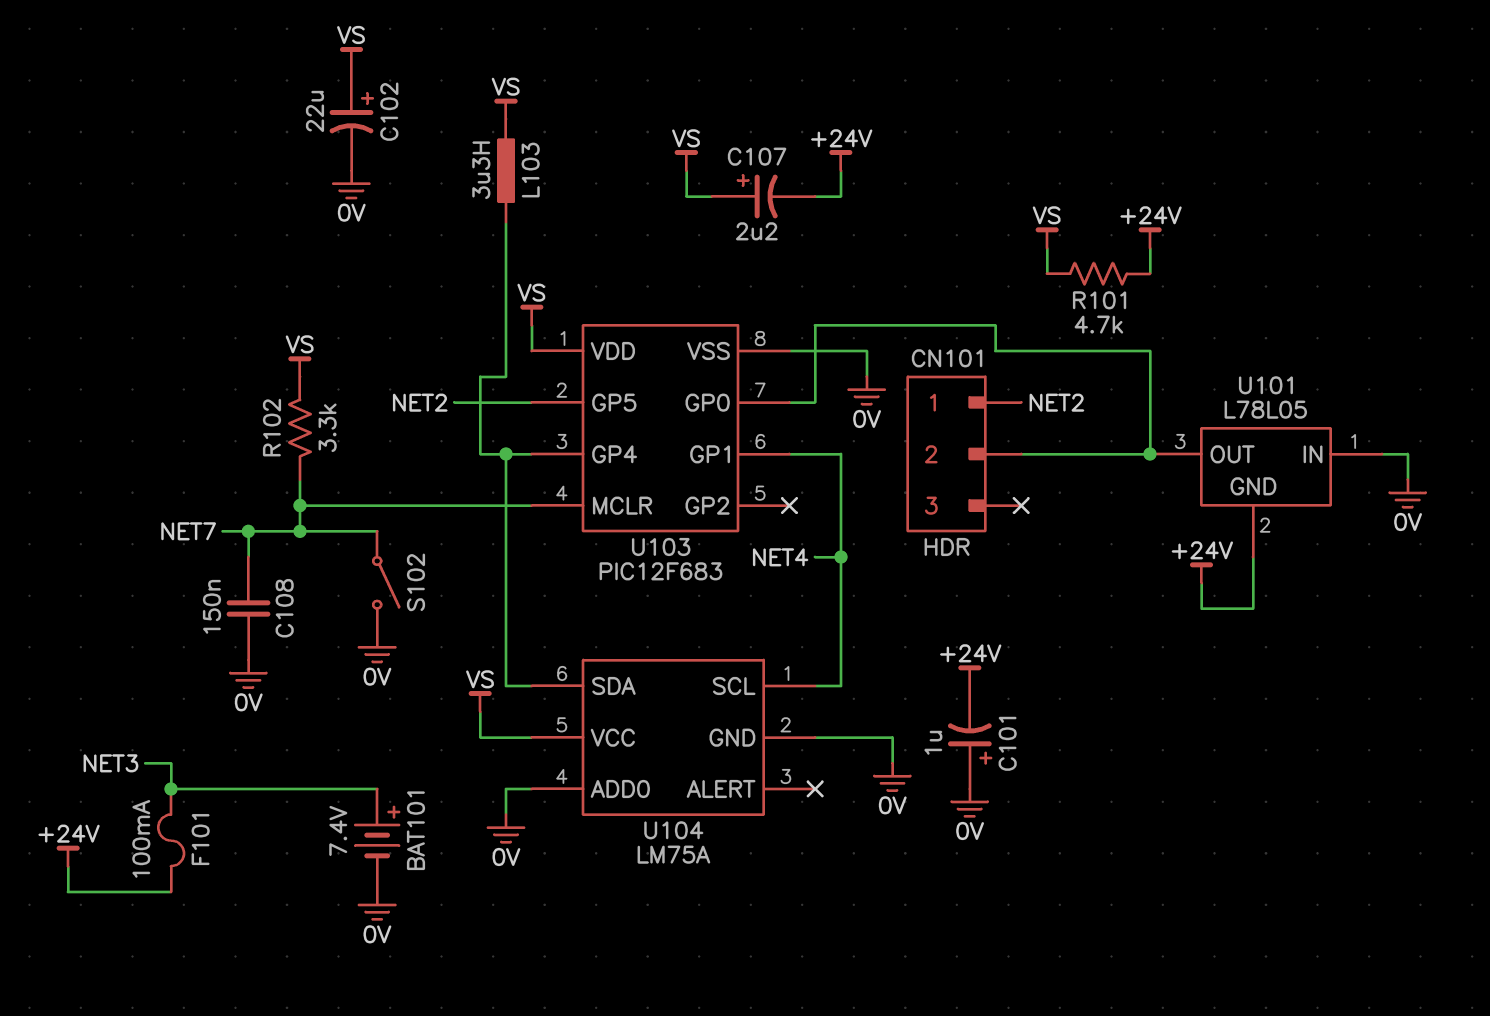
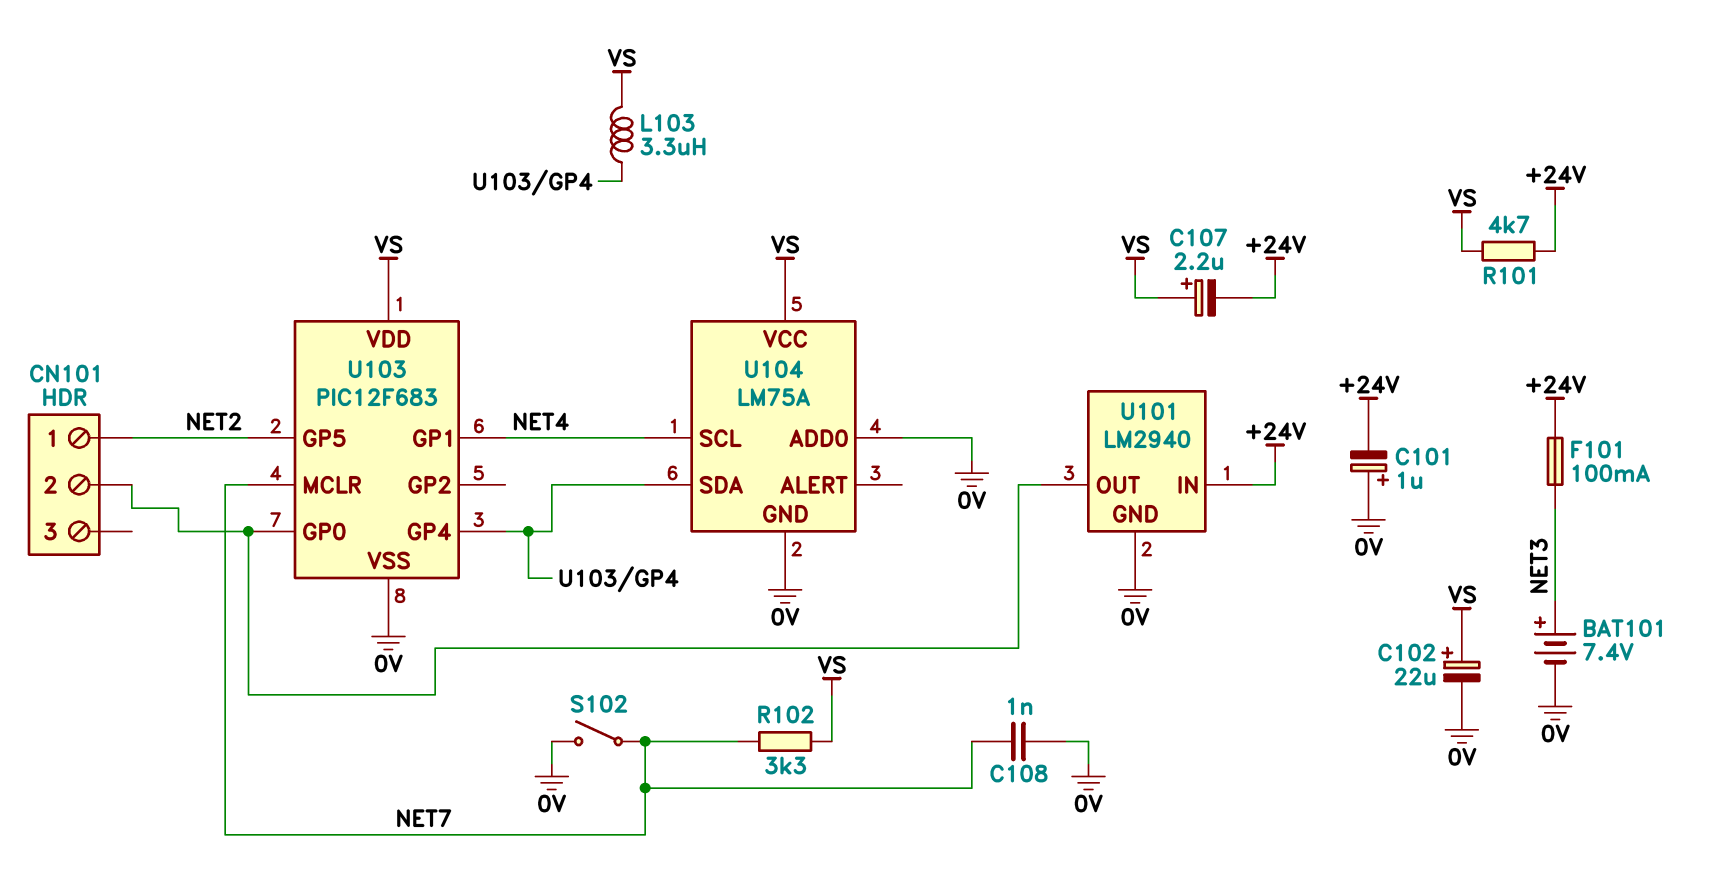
C108: 150nF (0V, NET7) -> 1nF (0V, NET7)
U101: L78L05 -> LM2940
U101 pin GND: +24V -> 0V
U101 pin IN: 0V -> +24V

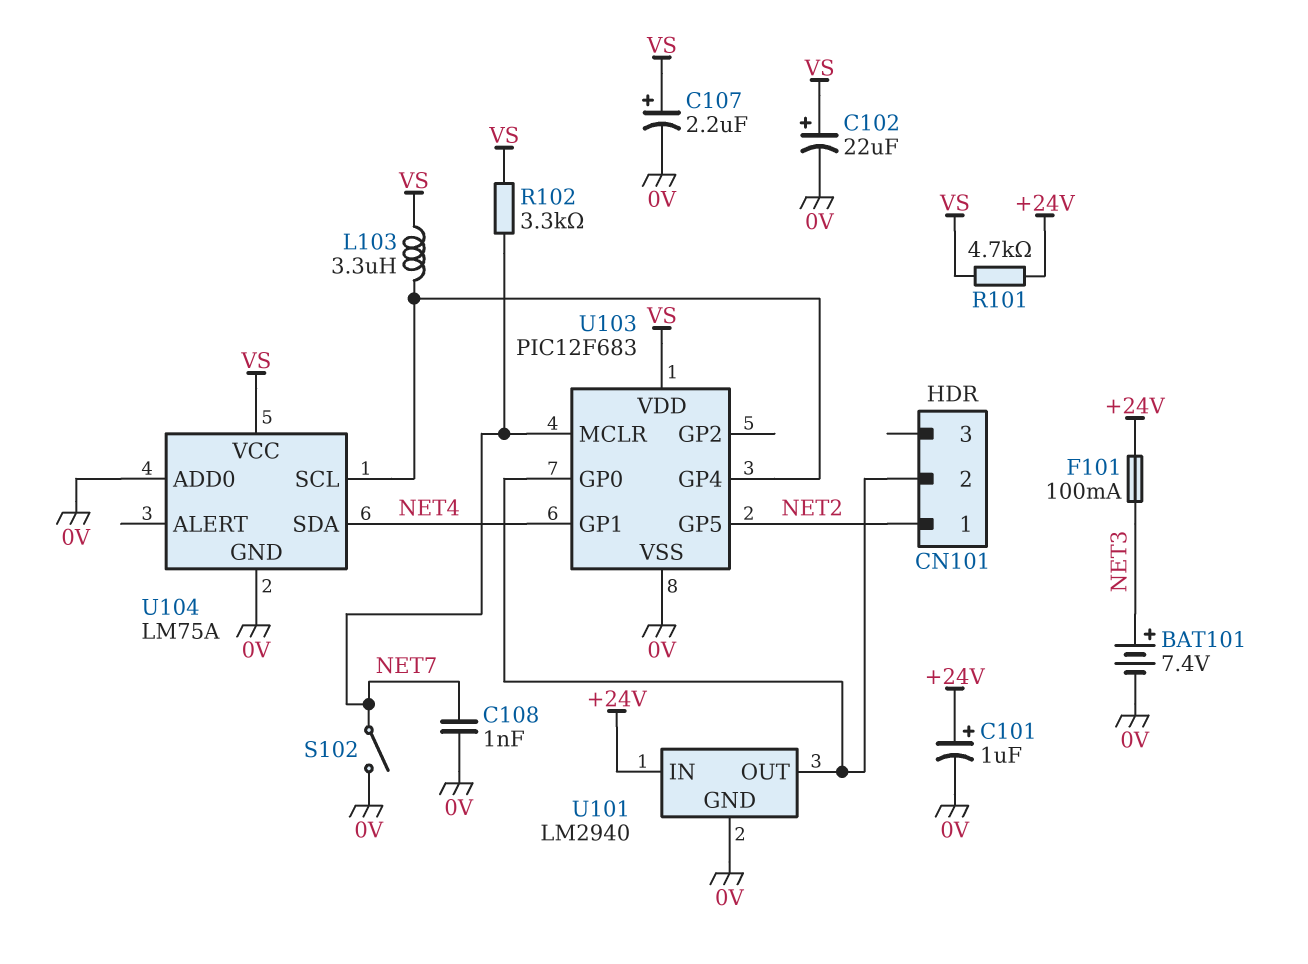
C101: 1uF (plus 0V, minus +24V) -> 1uF (plus +24V, minus 0V)
C107: 2.2uF (plus VS, minus +24V) -> 2.2uF (plus VS, minus 0V)
U104 pin SCL: NET4 -> U103/GP4
U104 pin SDA: U103/GP4 -> NET4

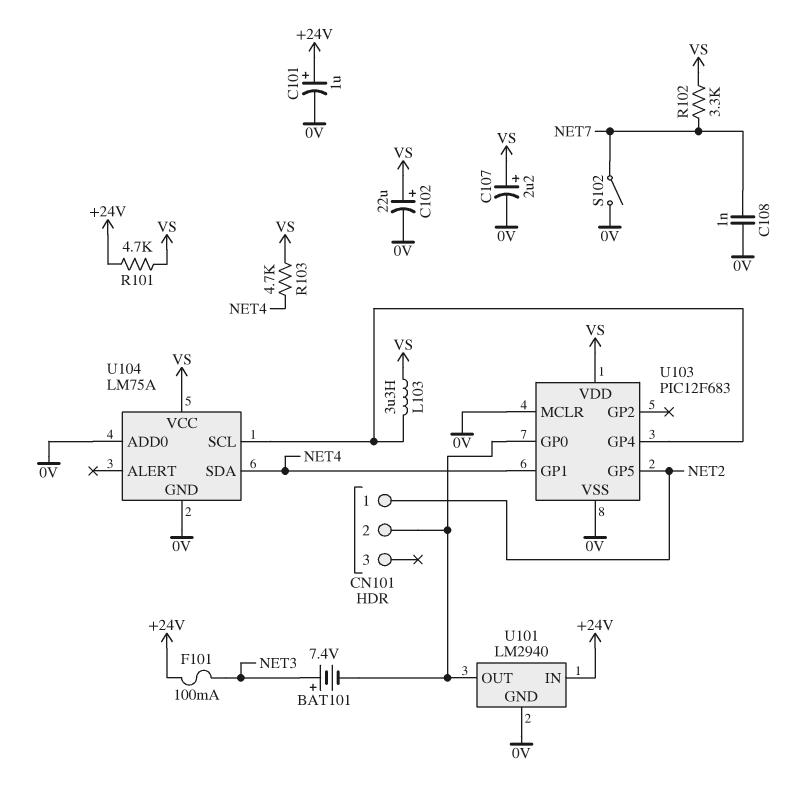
BAT101: 7.4V (plus NET3, minus 0V) -> 7.4V (plus NET3, minus CN101/2)
R103: none -> 4.7k (NET4, VS)
U103 pin MCLR: NET7 -> 0V

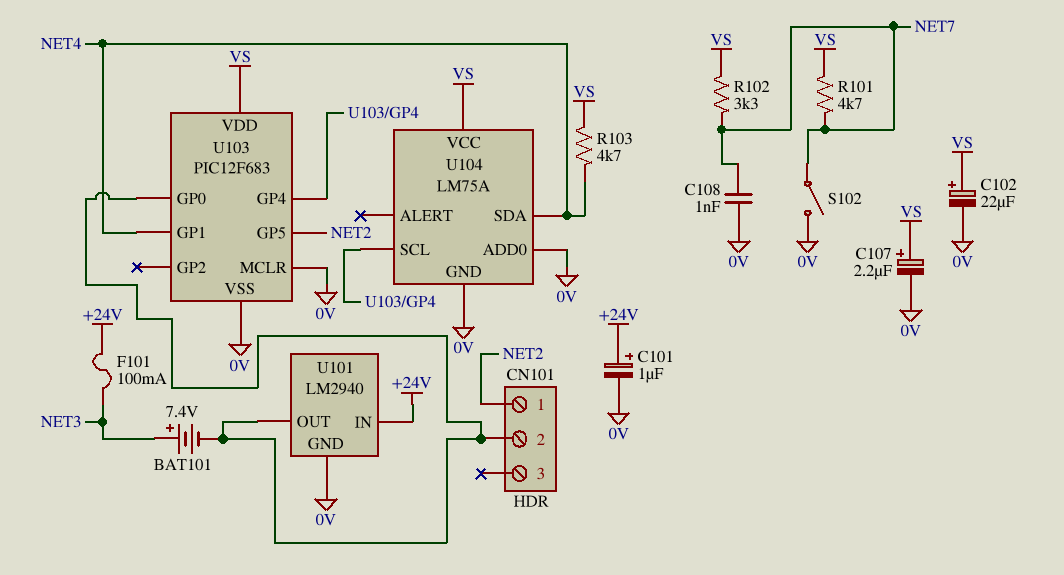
L103: 3.3uH (U103/GP4, VS) -> none
R101: 4.7k (+24V, VS) -> 4.7k (NET7, VS)

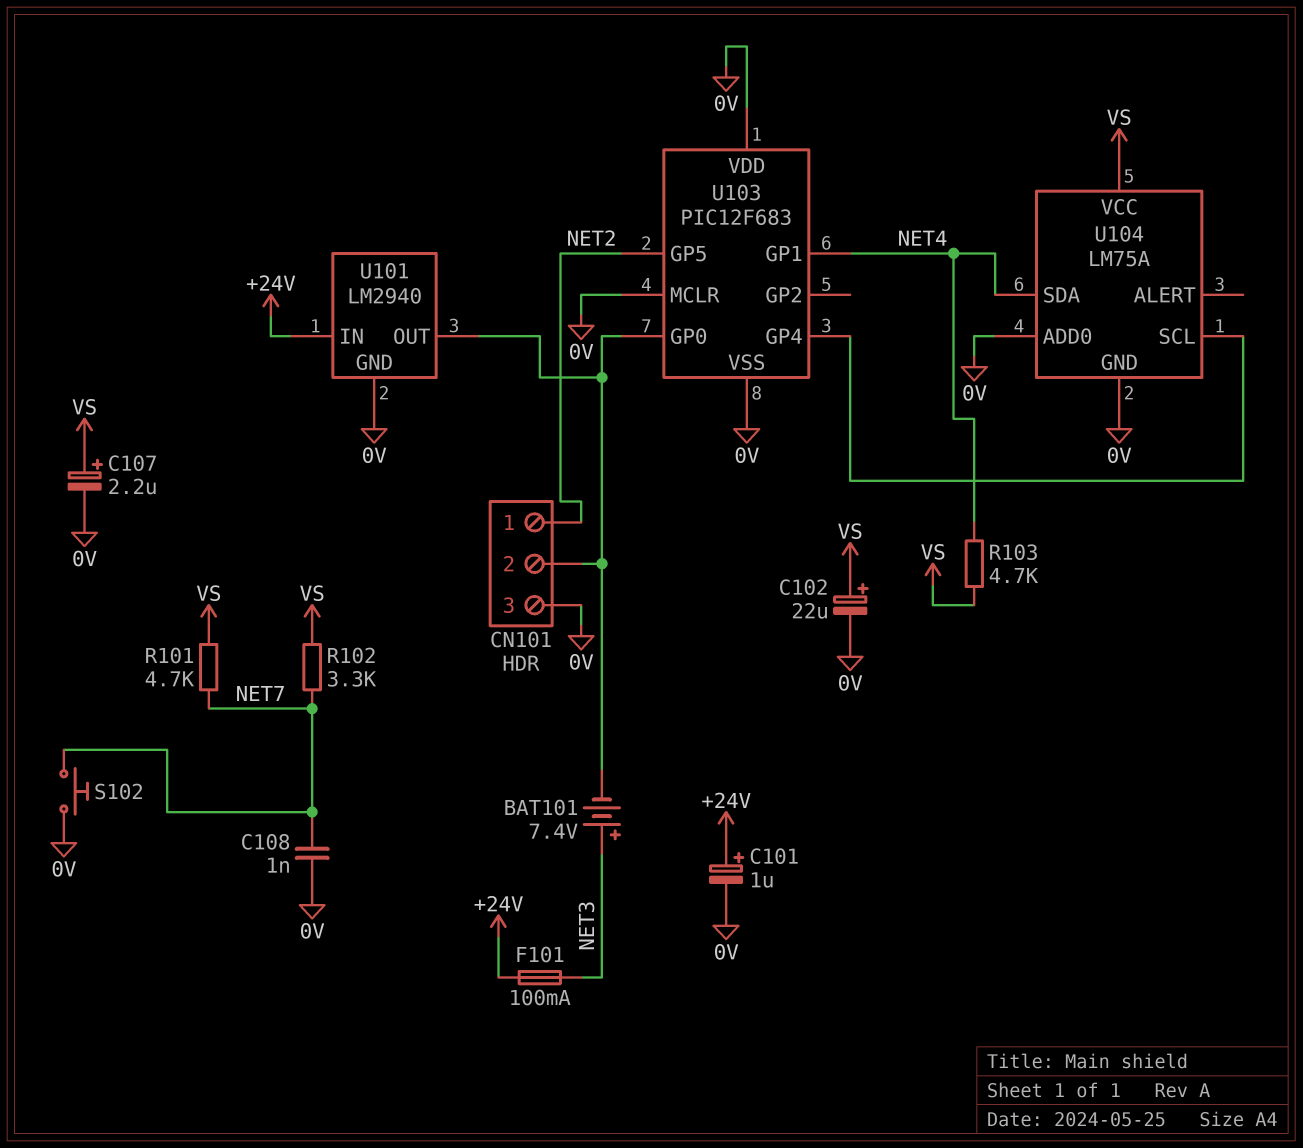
CN101 pin 3: none -> 0V
S102: switch (0V, NET7) -> button (0V, NET7)
U103 pin VDD: VS -> 0V

